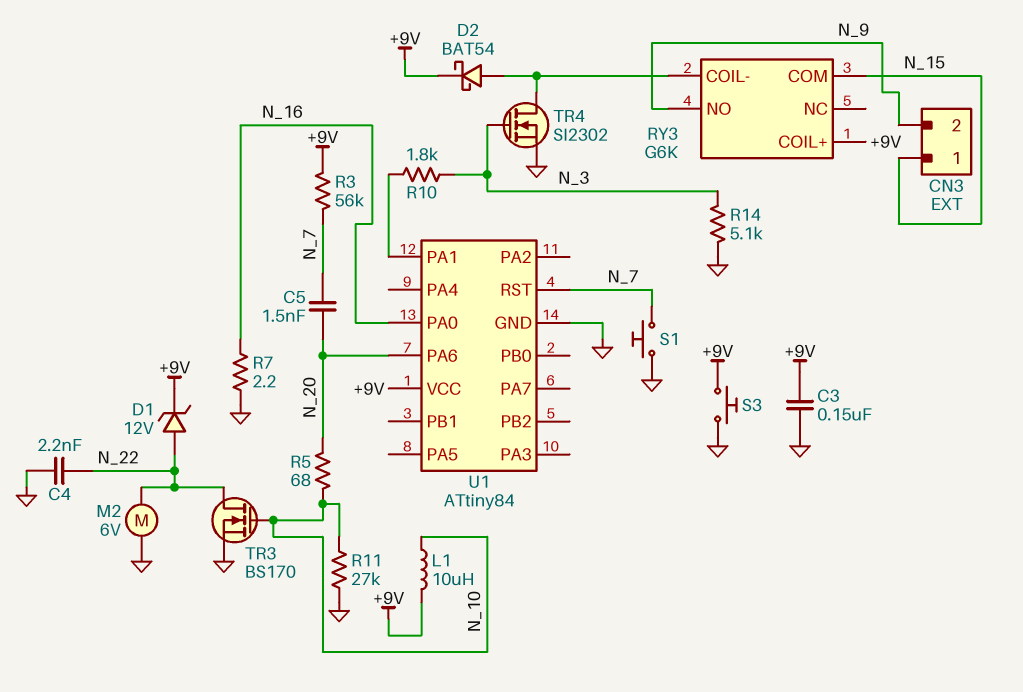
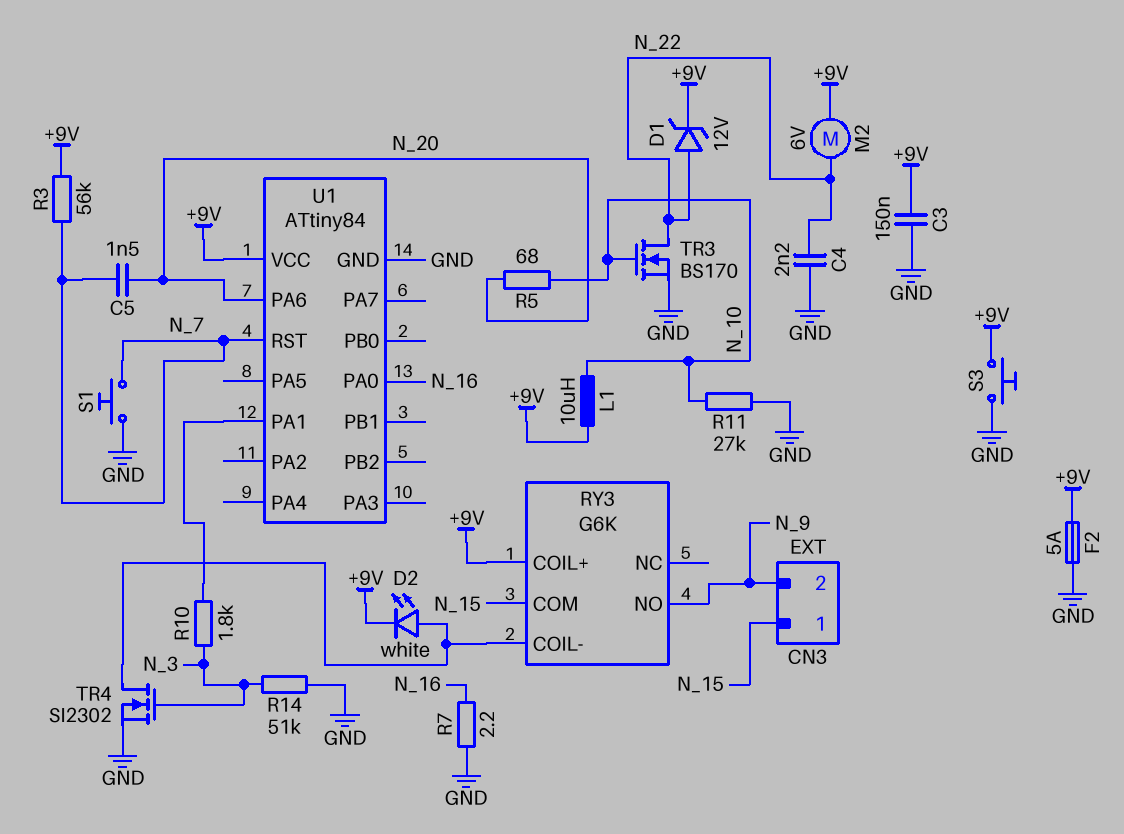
D2: schottky BAT54 (A RY3/COIL-, K +9V) -> LED white (A RY3/COIL-, K +9V)
F2: none -> 5A (+9V, GND)
M2: motor 6V (GND, N_22) -> motor 6V (+9V, N_22)
R14: 5.1k (GND, N_3) -> 51k (GND, N_3)

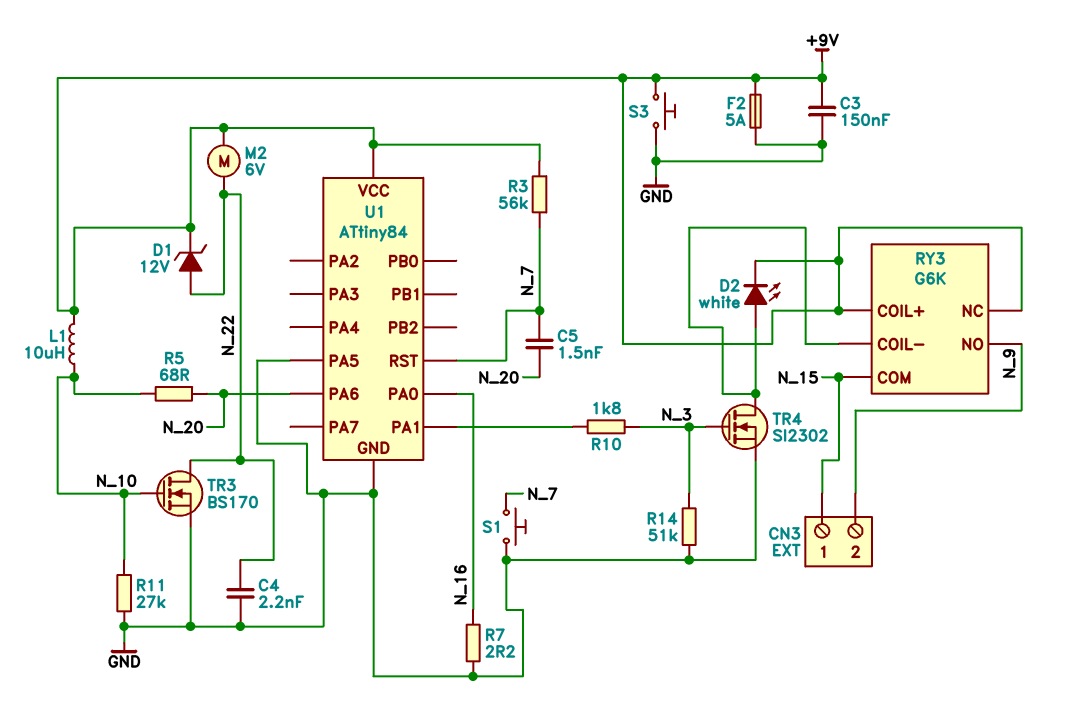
RY3 pin NC: none -> +9V
U1 pin PA5: none -> GND

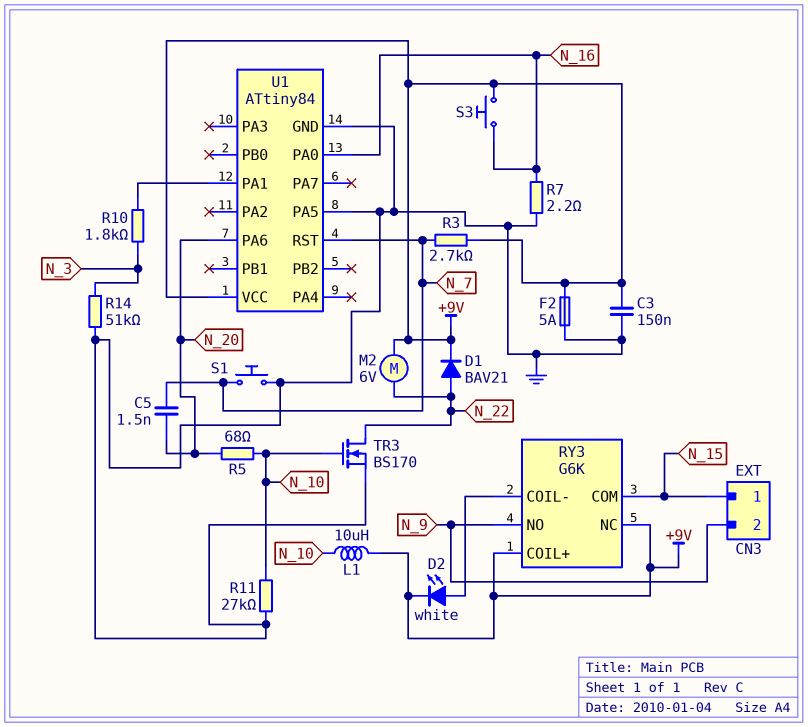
C4: 2.2nF (GND, N_22) -> none
D1: zener 12V (A N_22, K +9V) -> diode BAV21 (A N_22, K +9V)
R3: 56k (+9V, N_7) -> 2.7k (+9V, N_7)
S3: button (+9V, GND) -> button (+9V, N_16)
TR4: NMOS SI2302 (G N_3, D RY3/COIL-, S GND) -> none

